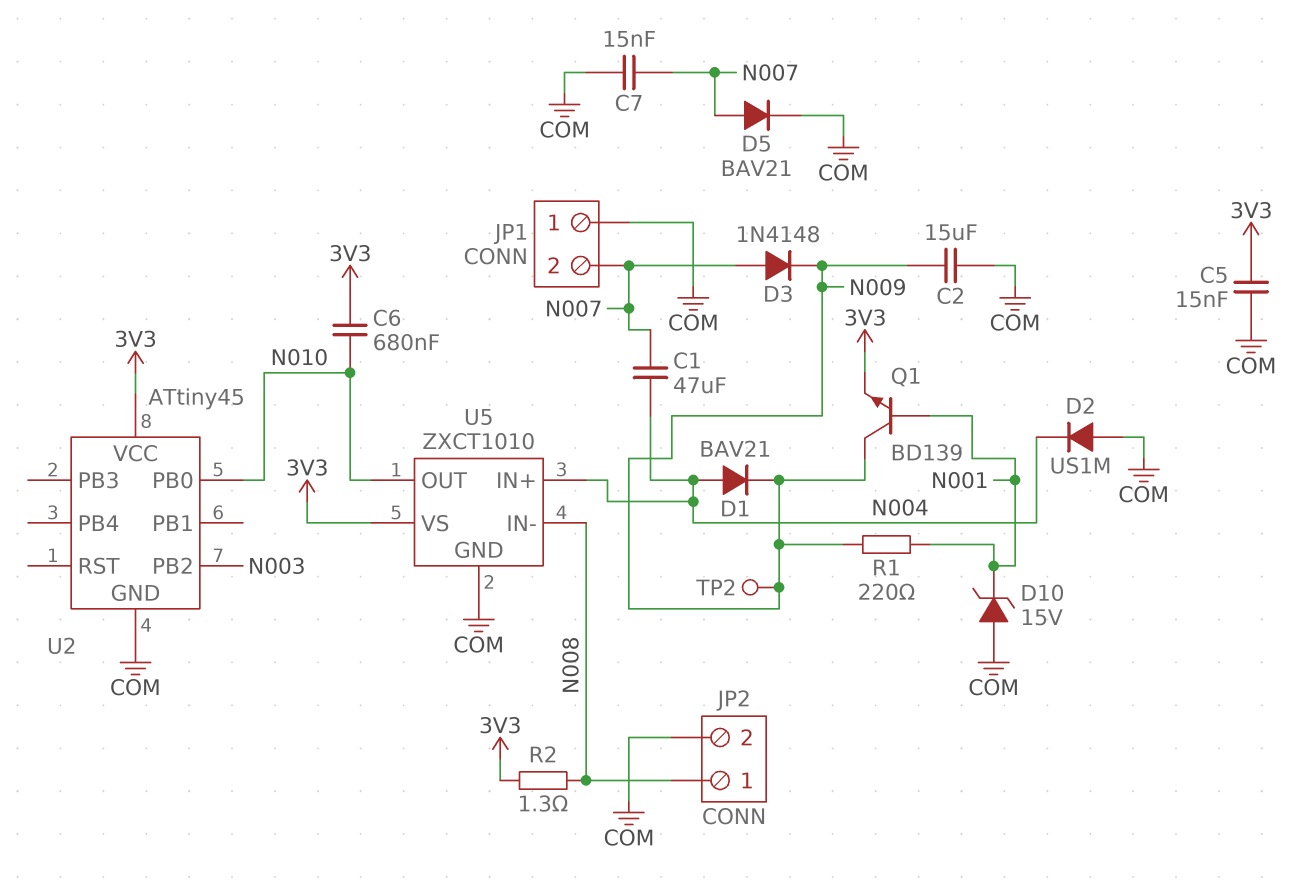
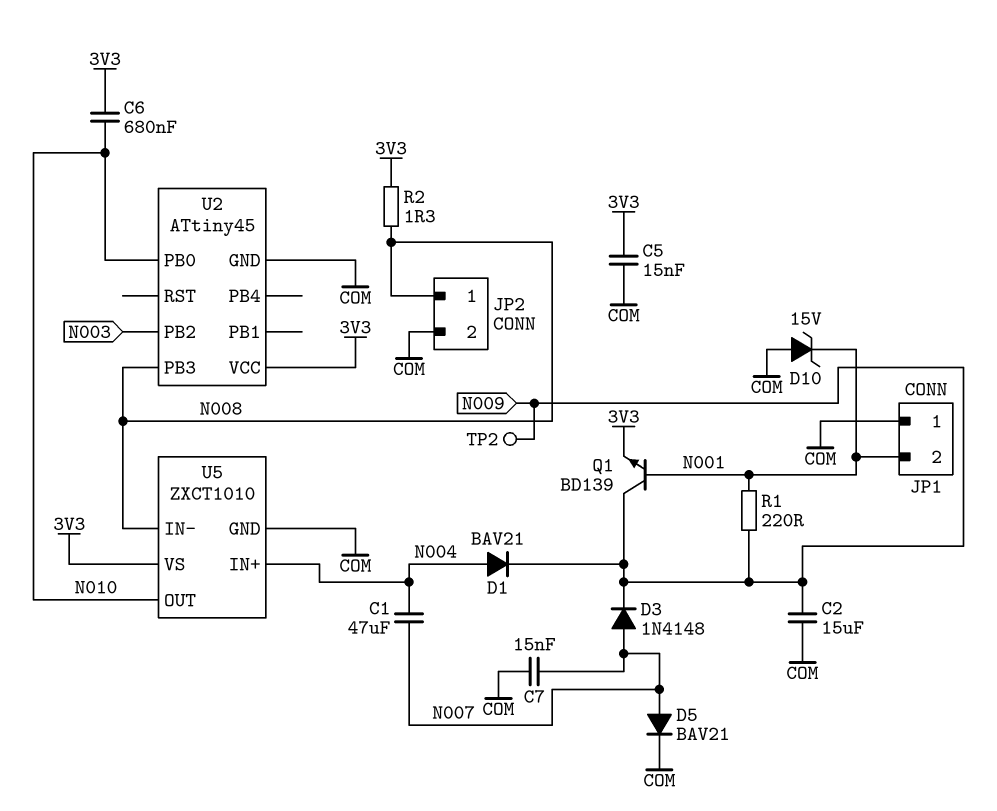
D2: diode US1M (A COM, K N004) -> none
JP1 pin 2: N007 -> N001
U2 pin PB3: none -> N008

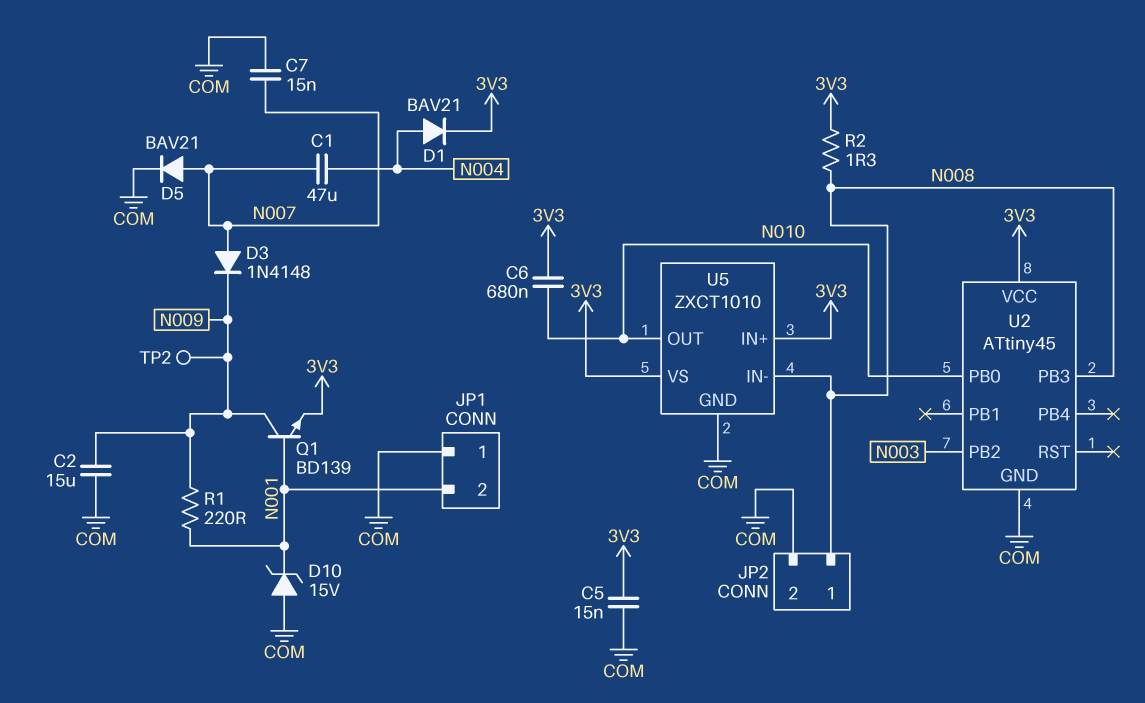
D1: diode BAV21 (A N004, K N009) -> diode BAV21 (A N004, K 3V3)
U5 pin IN+: N004 -> 3V3

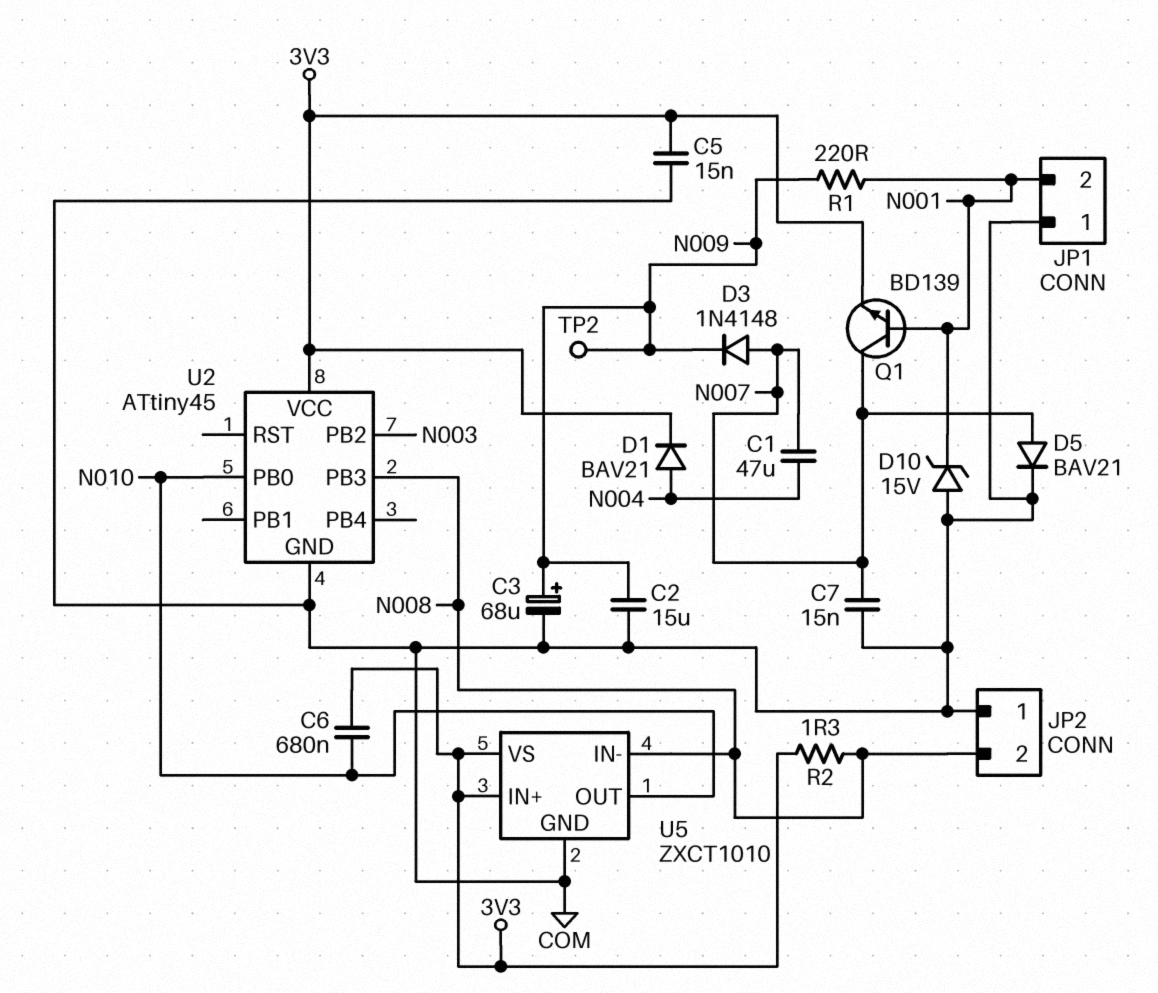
C3: none -> 68uF (plus N009, minus COM)
JP2 pin 1: N008 -> COM
JP2 pin 2: COM -> N008
Q1: NPN BD139 (B N001, C N009, E 3V3) -> NPN BD139 (B N001, C N007, E 3V3)

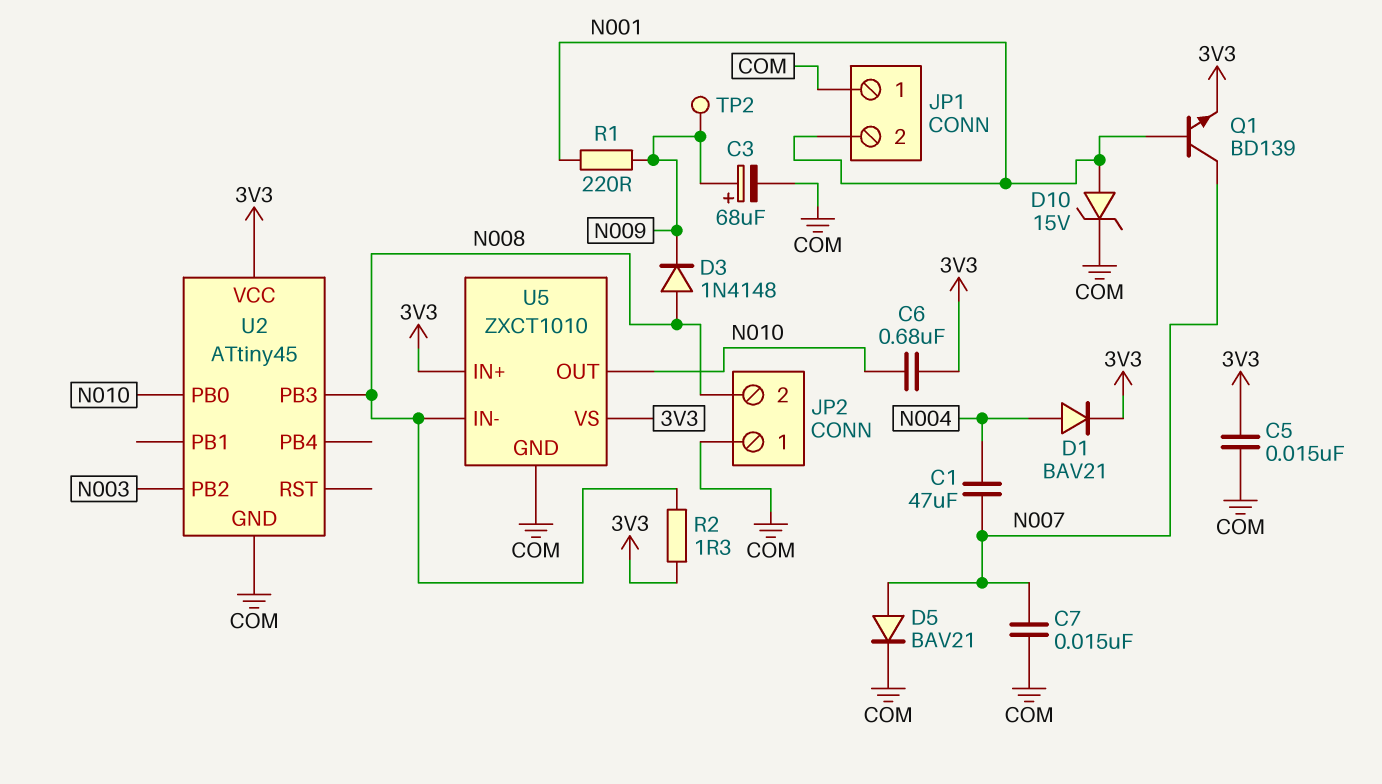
C2: 15uF (COM, N009) -> none
D3: diode 1N4148 (A N007, K N009) -> diode 1N4148 (A N008, K N009)
D10: zener 15V (A COM, K N001) -> zener 15V (A N001, K COM)

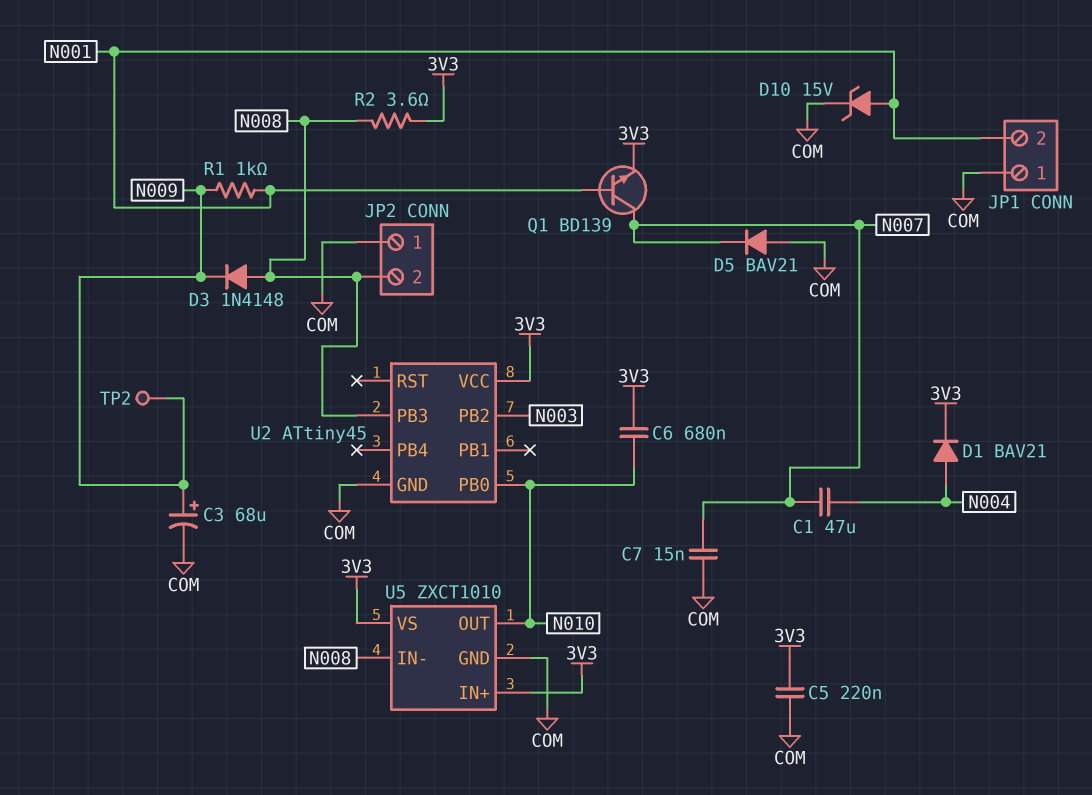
C5: 15nF (3V3, COM) -> 220nF (3V3, COM)
D5: diode BAV21 (A N007, K COM) -> diode BAV21 (A COM, K N007)
R1: 220 (N001, N009) -> 1k (N001, N009)
R2: 1.3 (3V3, N008) -> 3.6 (3V3, N008)

